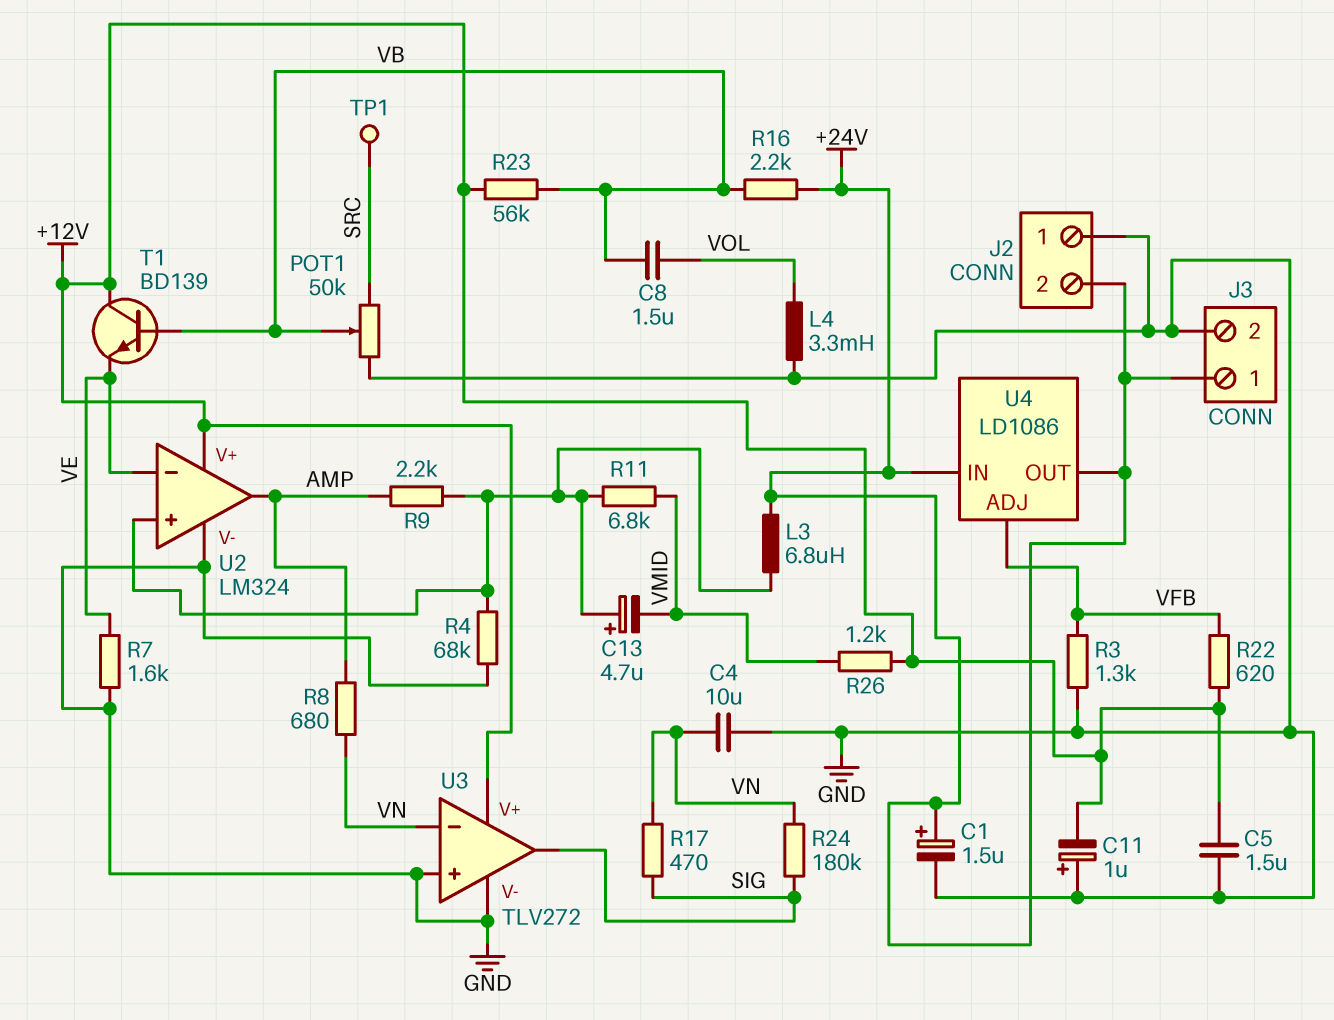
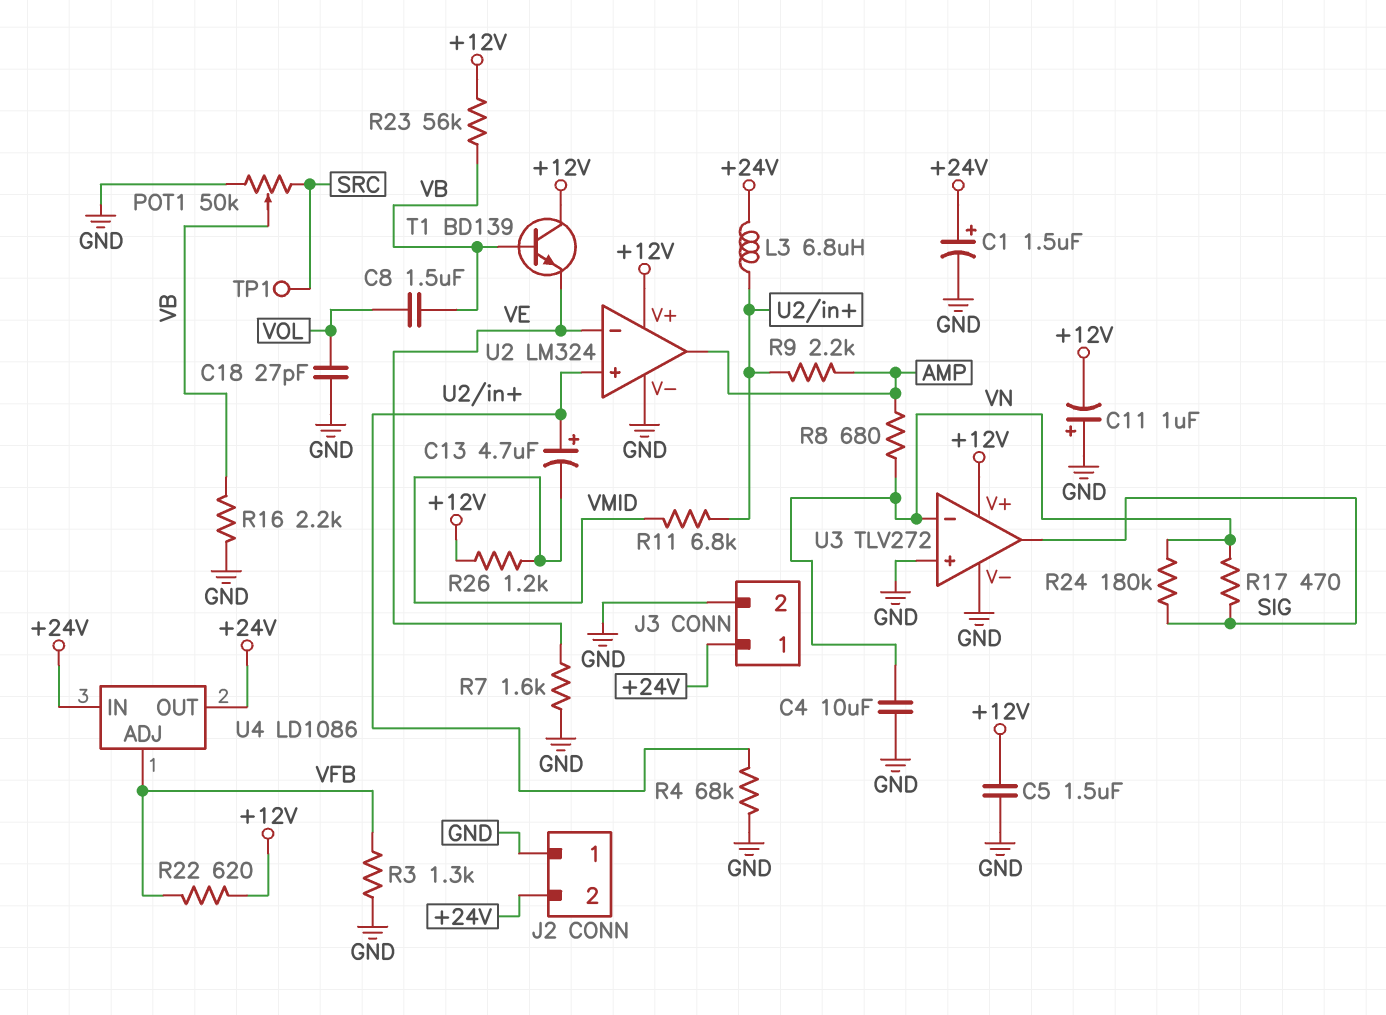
C18: none -> 27pF (GND, VOL)
L4: 3.3mH (GND, VOL) -> none
R16: 2.2k (+24V, VB) -> 2.2k (GND, VB)

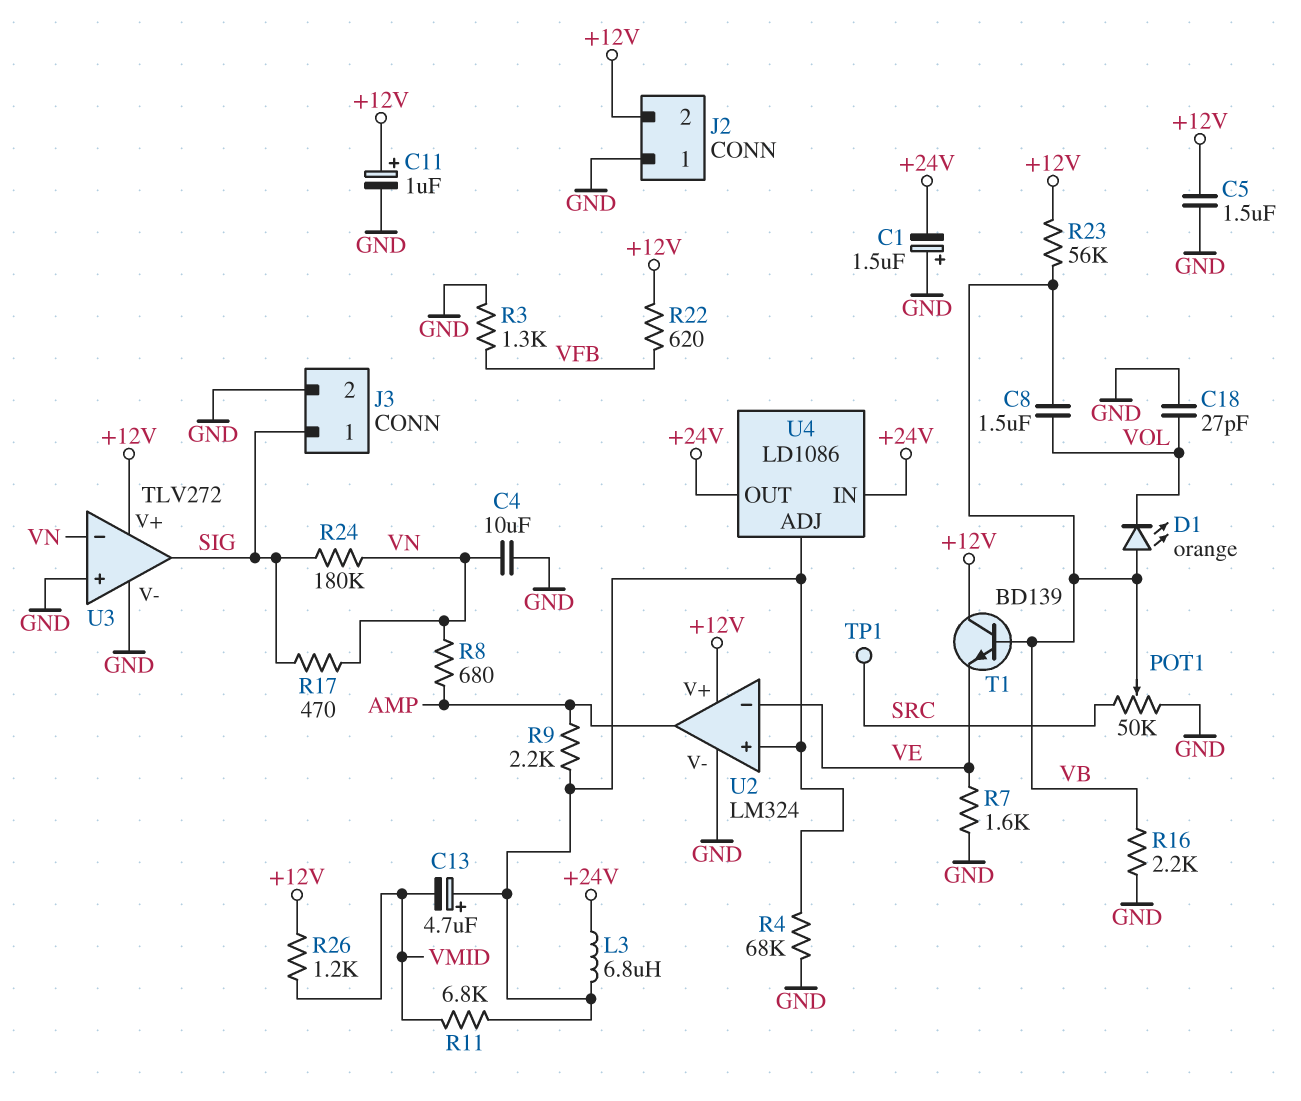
C1: 1.5uF (plus +24V, minus GND) -> 1.5uF (plus GND, minus +24V)
C11: 1uF (plus GND, minus +12V) -> 1uF (plus +12V, minus GND)
D1: none -> LED orange (A VB, K VOL)
J2 pin 2: +24V -> +12V
J3 pin 1: +24V -> SIG
U4 pin ADJ: VFB -> U2/in+

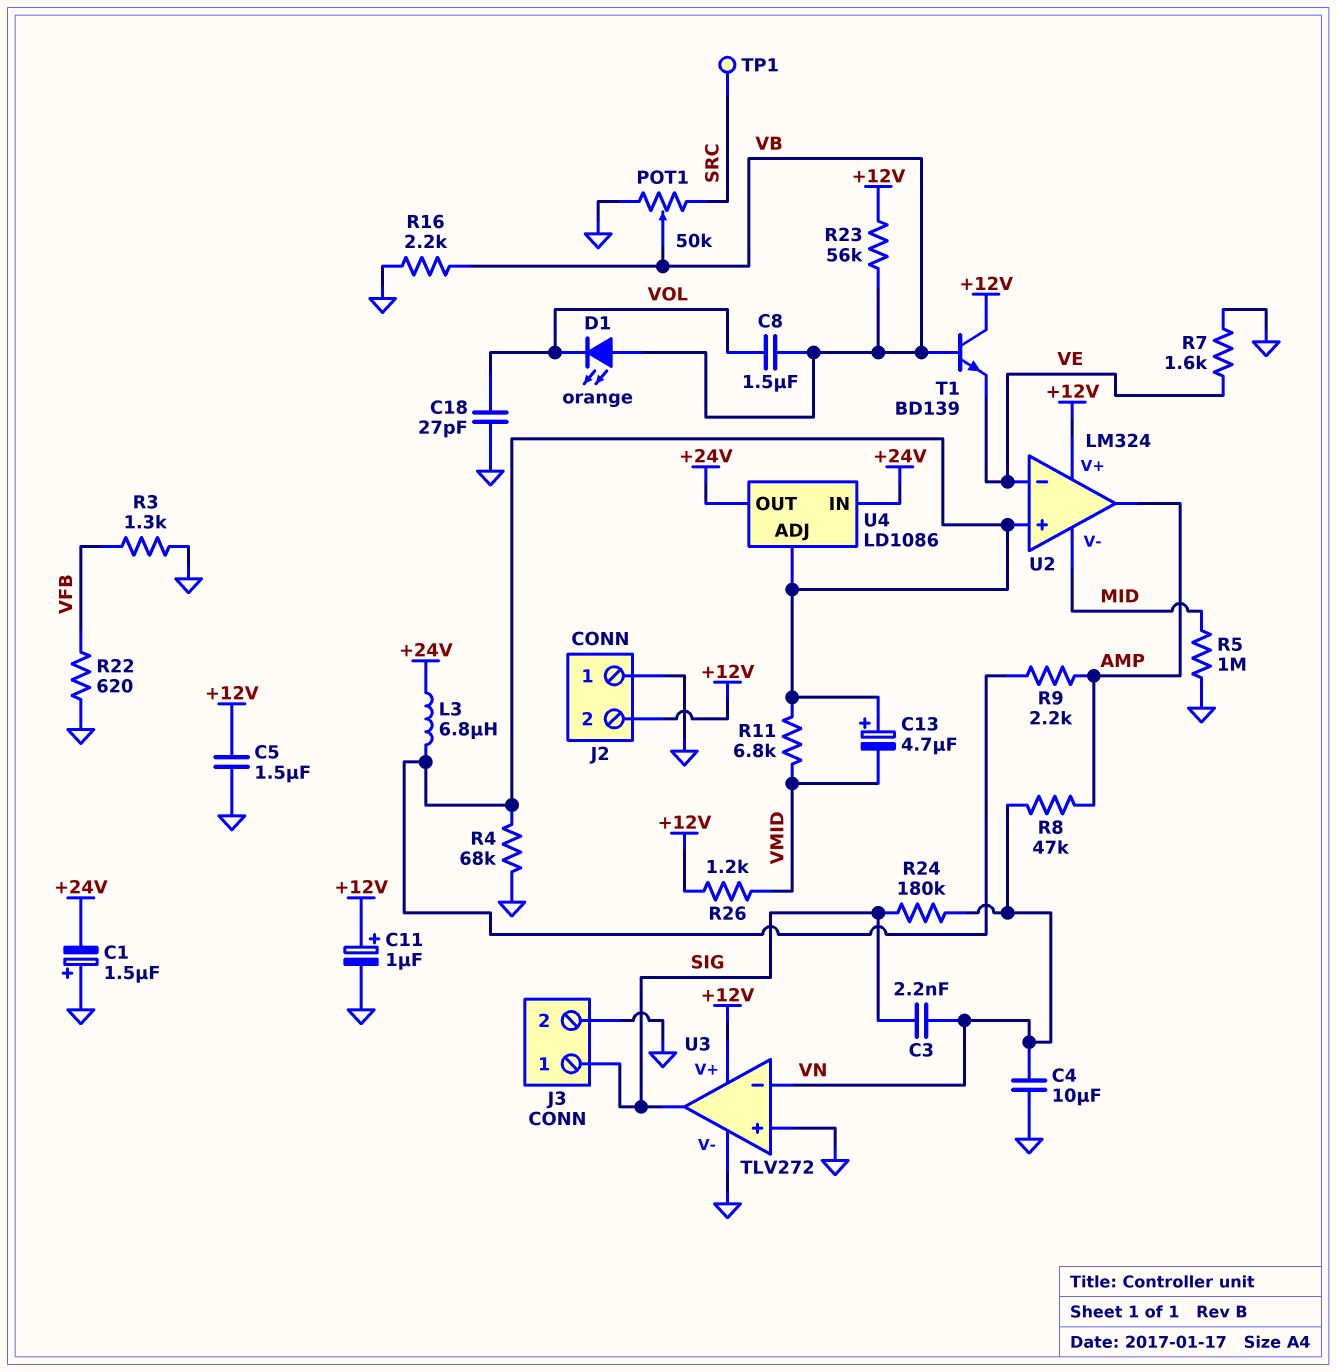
C3: none -> 2.2nF (SIG, VN)
R5: none -> 1M (GND, MID)
R8: 680 (AMP, VN) -> 47k (AMP, VN)
R17: 470 (SIG, VN) -> none
R22: 620 (+12V, VFB) -> 620 (GND, VFB)
U2 pin V-: GND -> MID

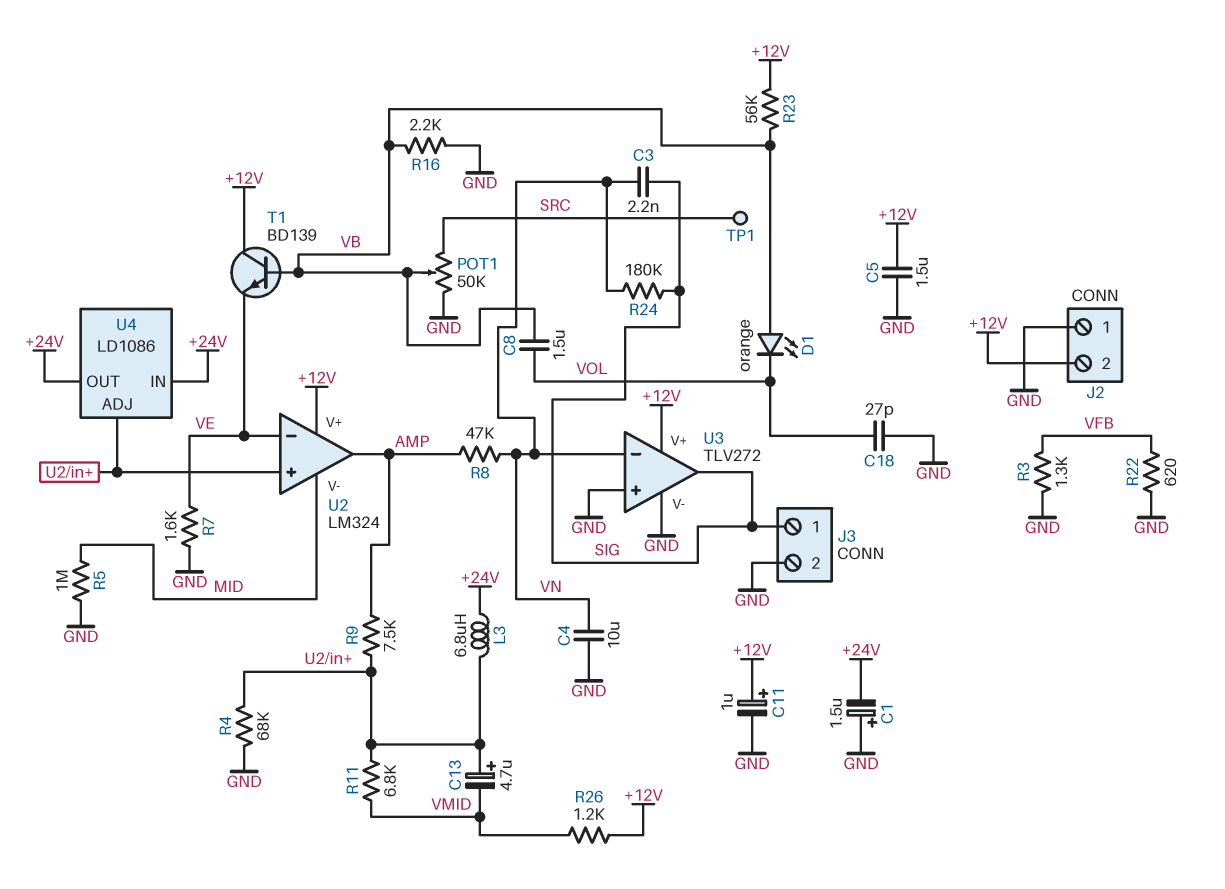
R9: 2.2k (AMP, U2/in+) -> 7.5k (AMP, U2/in+)

